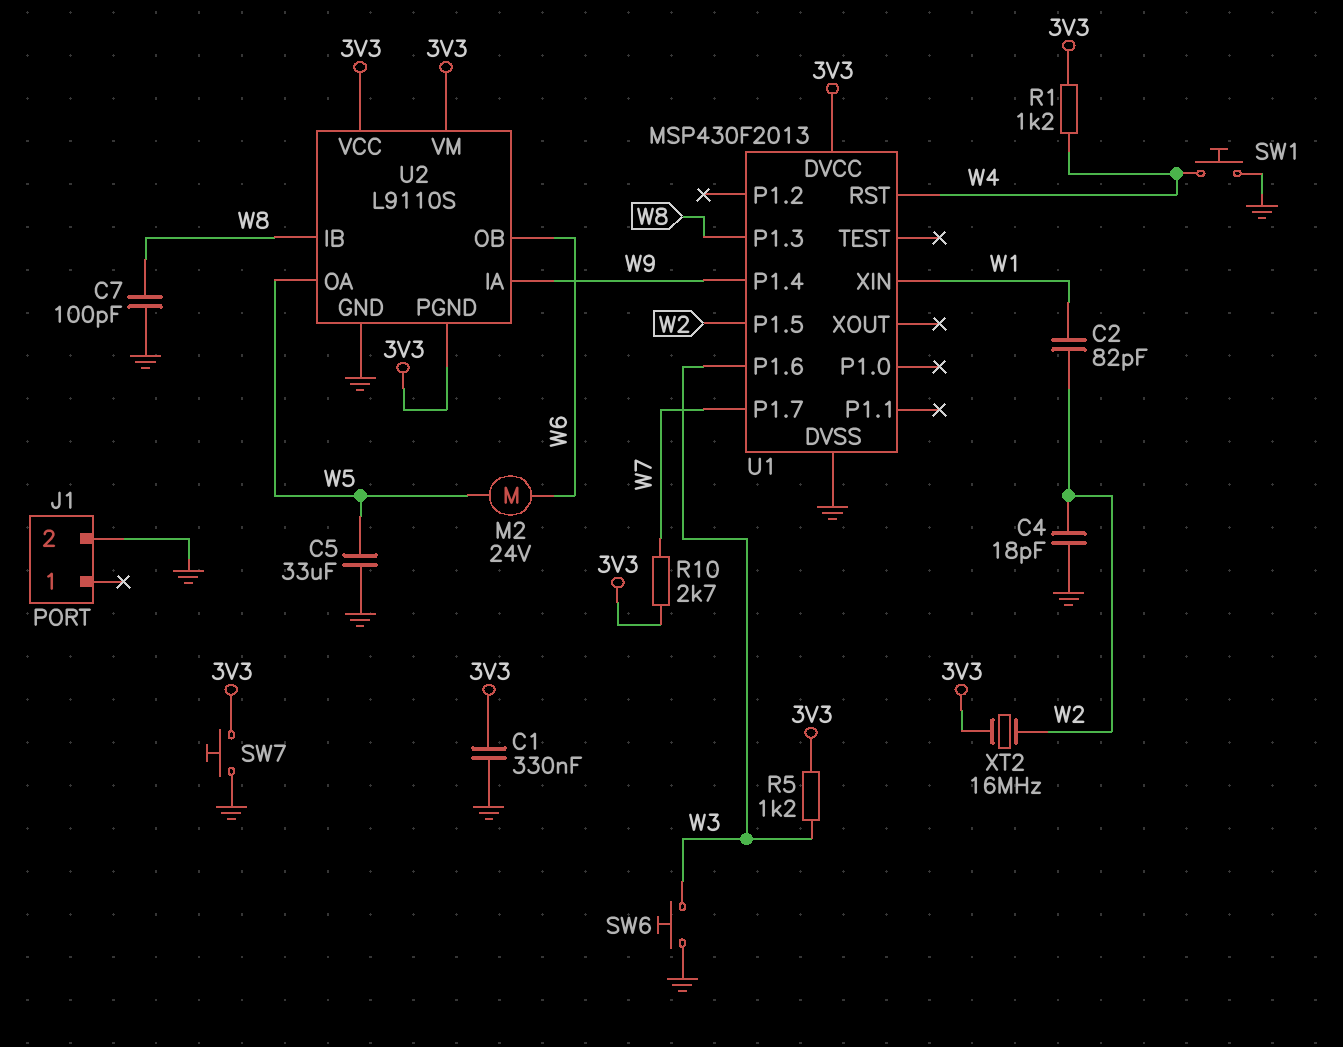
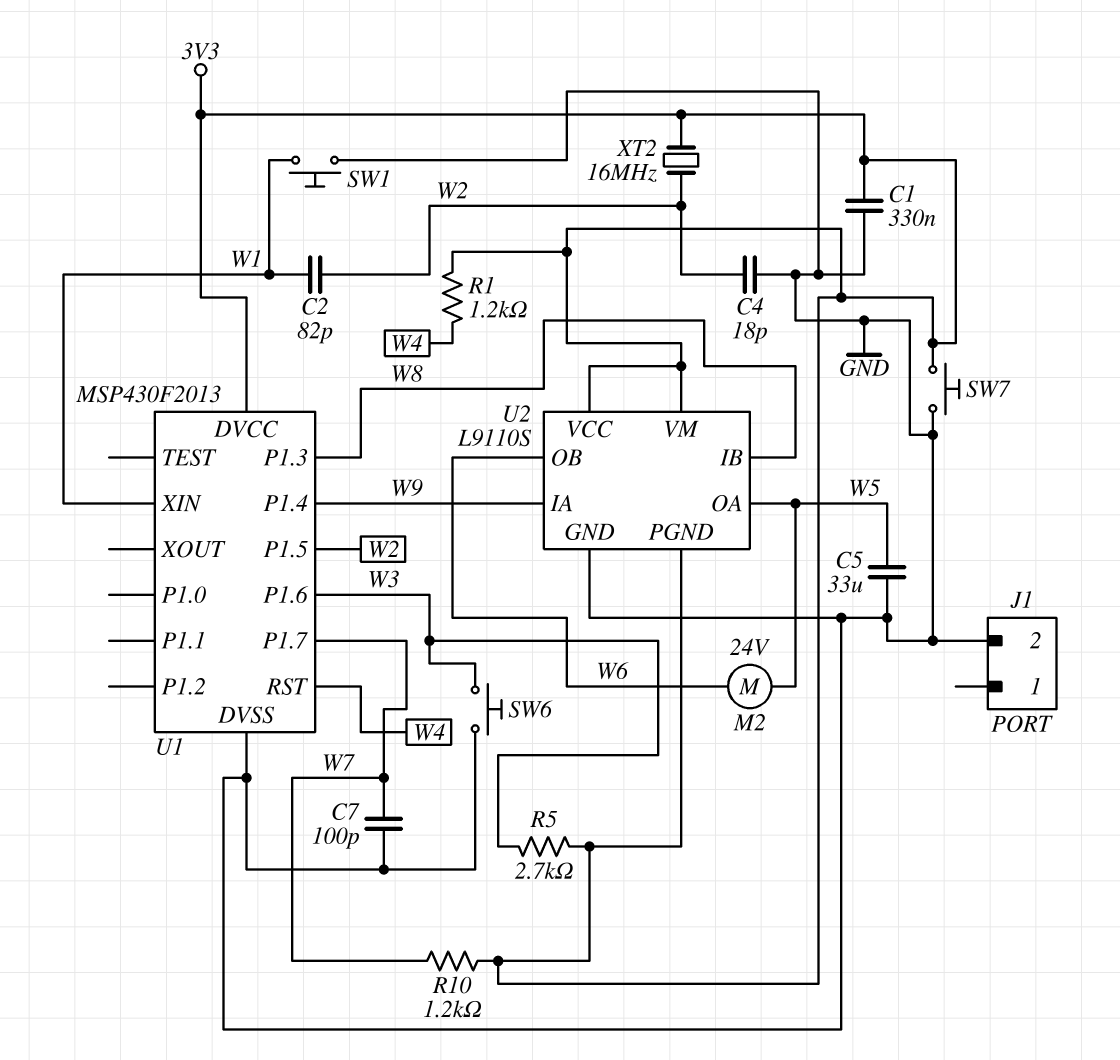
C7: 100pF (GND, W8) -> 100pF (GND, W7)
R5: 1.2k (3V3, W3) -> 2.7k (3V3, W3)
R10: 2.7k (3V3, W7) -> 1.2k (3V3, W7)
SW1: button (GND, W4) -> button (GND, W1)

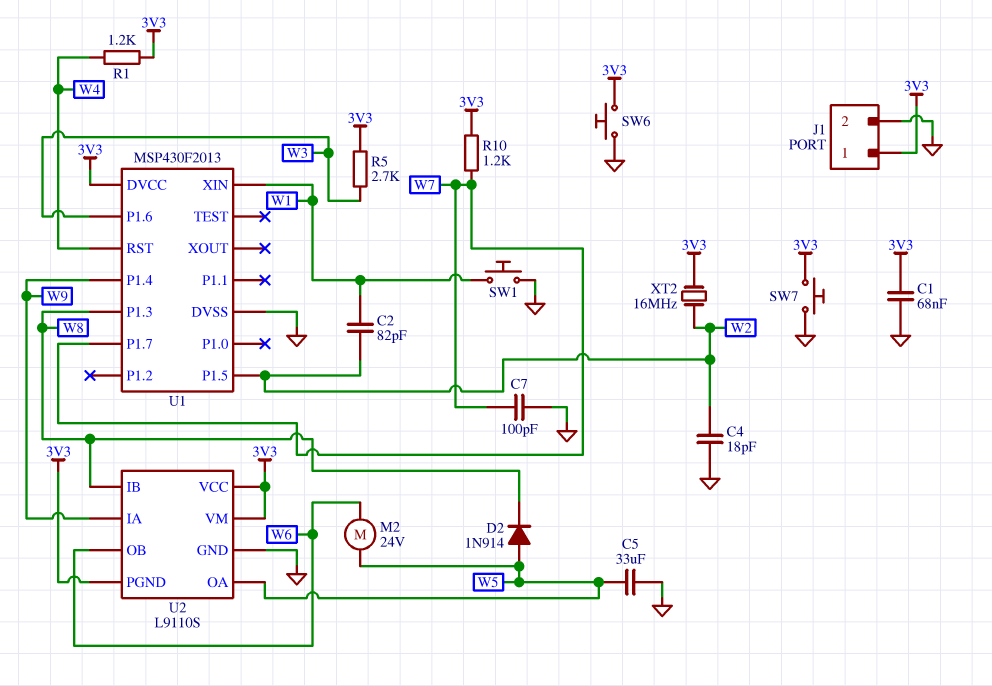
C1: 330nF (3V3, GND) -> 68nF (3V3, GND)
D2: none -> diode 1N914 (A W5, K W8)
J1 pin 1: none -> 3V3
SW6: button (GND, W3) -> button (3V3, GND)

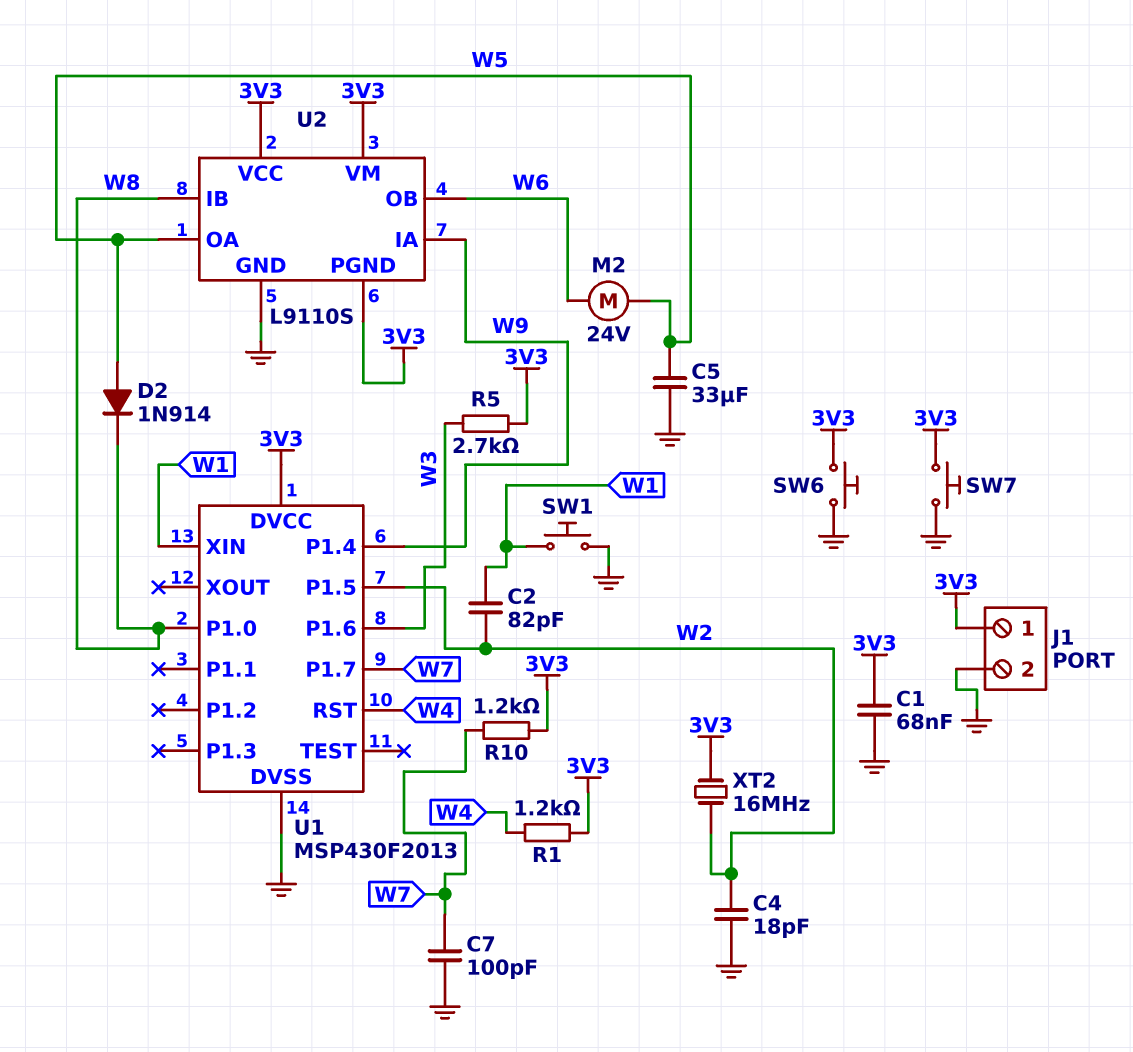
U1 pin P1.0: none -> W8
U1 pin P1.3: W8 -> none

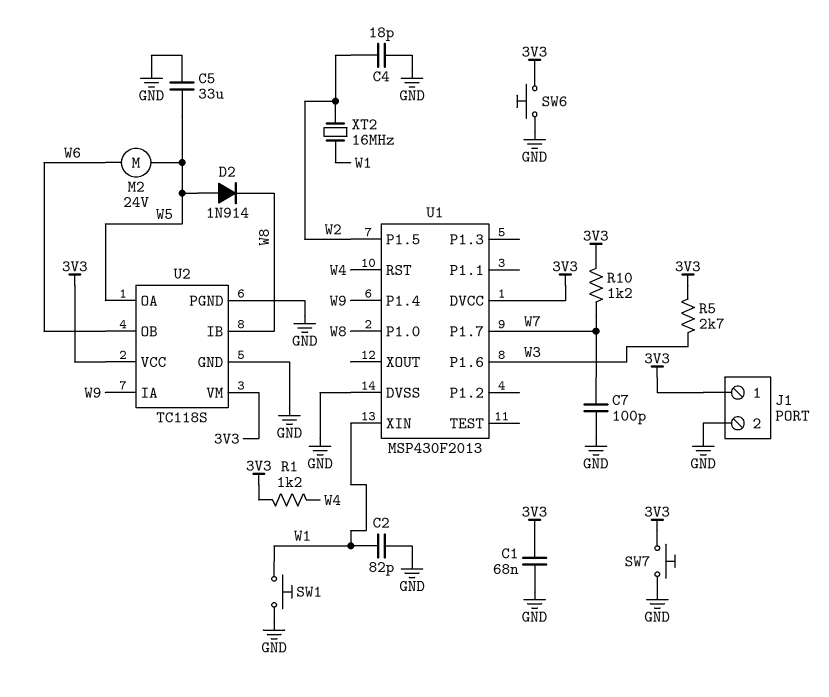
C2: 82pF (W1, W2) -> 82pF (GND, W1)
U2: L9110S -> TC118S
U2 pin PGND: 3V3 -> GND
XT2: 16MHz (3V3, W2) -> 16MHz (W1, W2)

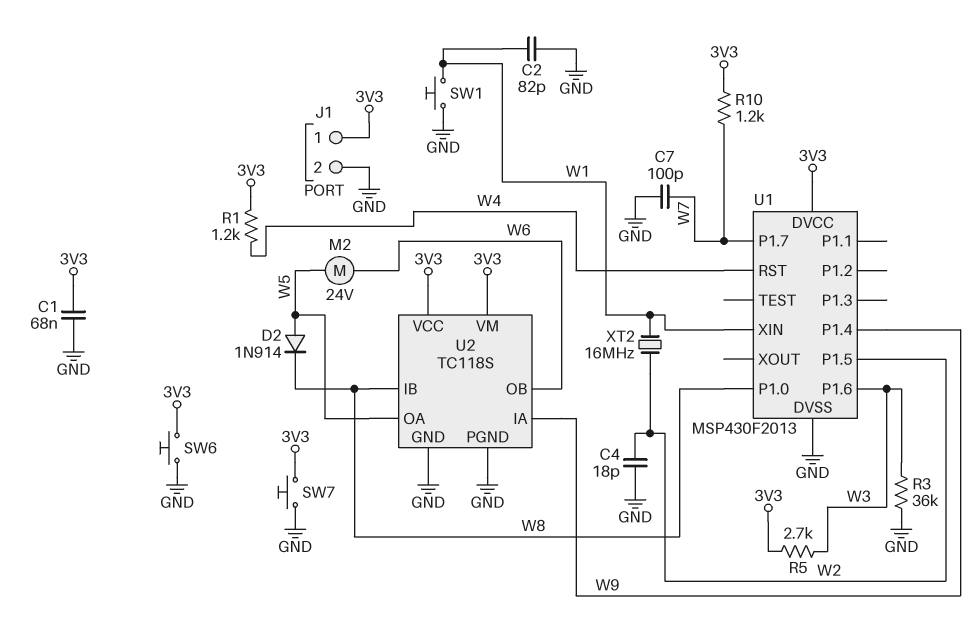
C5: 33uF (GND, W5) -> none
R3: none -> 36k (GND, W3)

